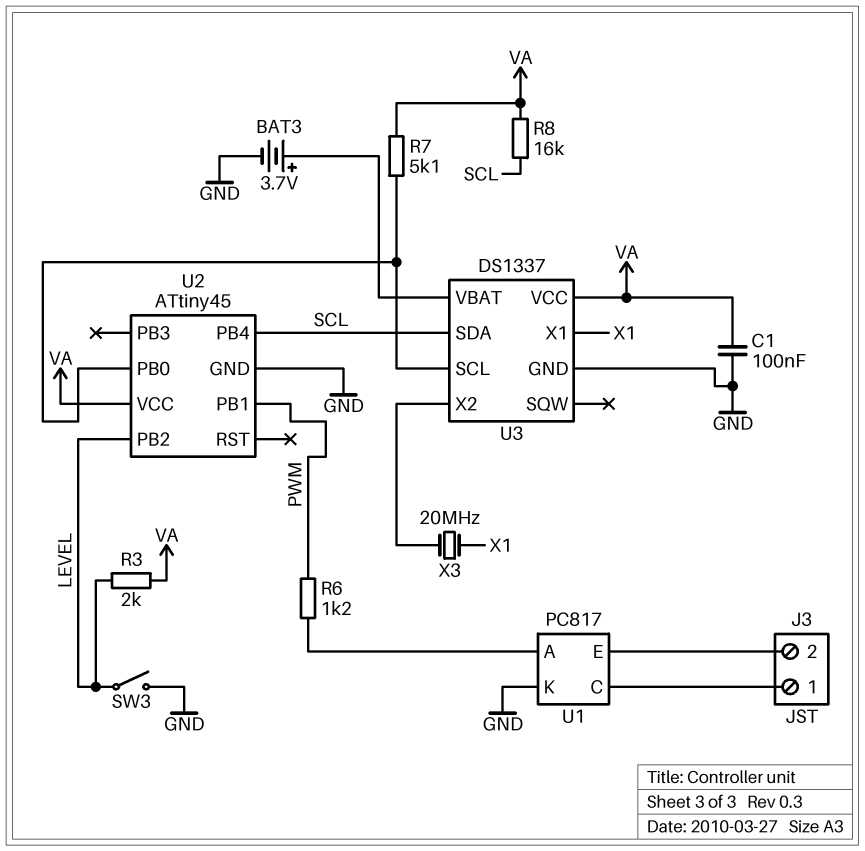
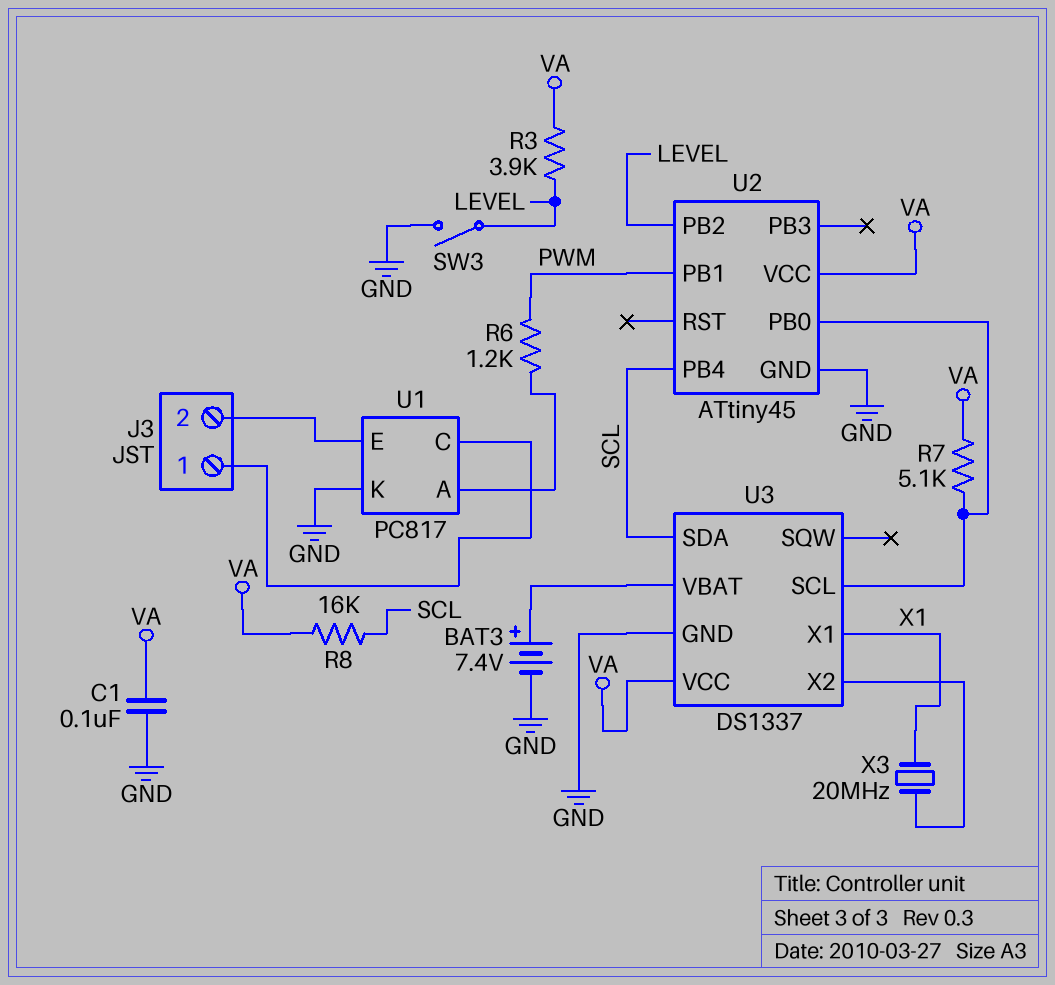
BAT3: 3.7V (plus U3/VBAT, minus GND) -> 7.4V (plus U3/VBAT, minus GND)
R3: 2k (LEVEL, VA) -> 3.9k (LEVEL, VA)

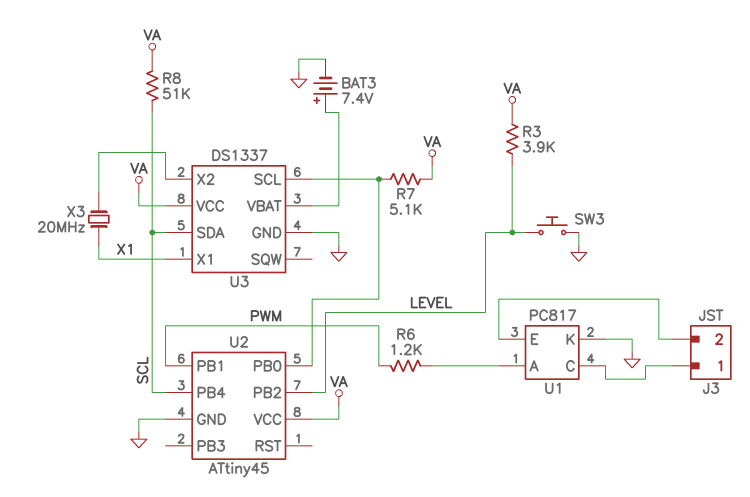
C1: 100nF (GND, VA) -> none
R8: 16k (SCL, VA) -> 51k (SCL, VA)
SW3: switch (GND, LEVEL) -> button (GND, LEVEL)

